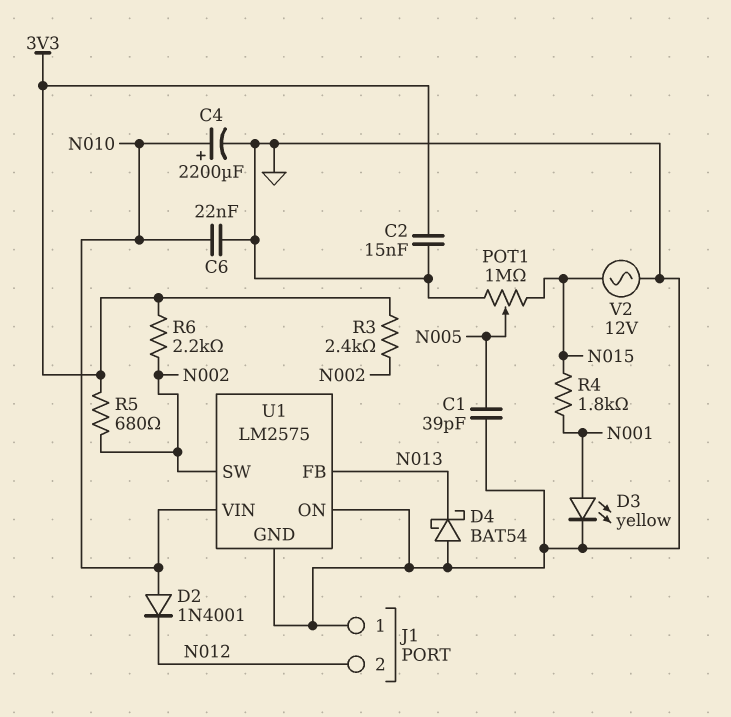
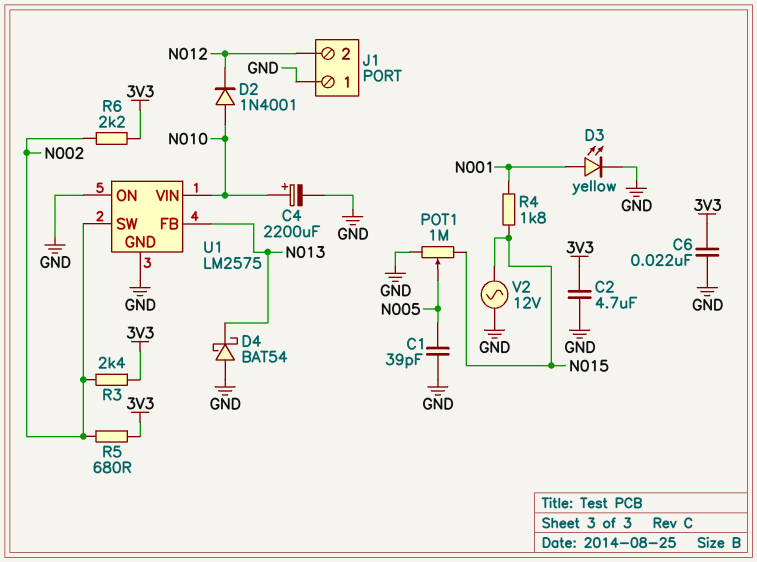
C2: 15nF (3V3, GND) -> 4.7uF (3V3, GND)
C6: 22nF (GND, N010) -> 22nF (3V3, GND)

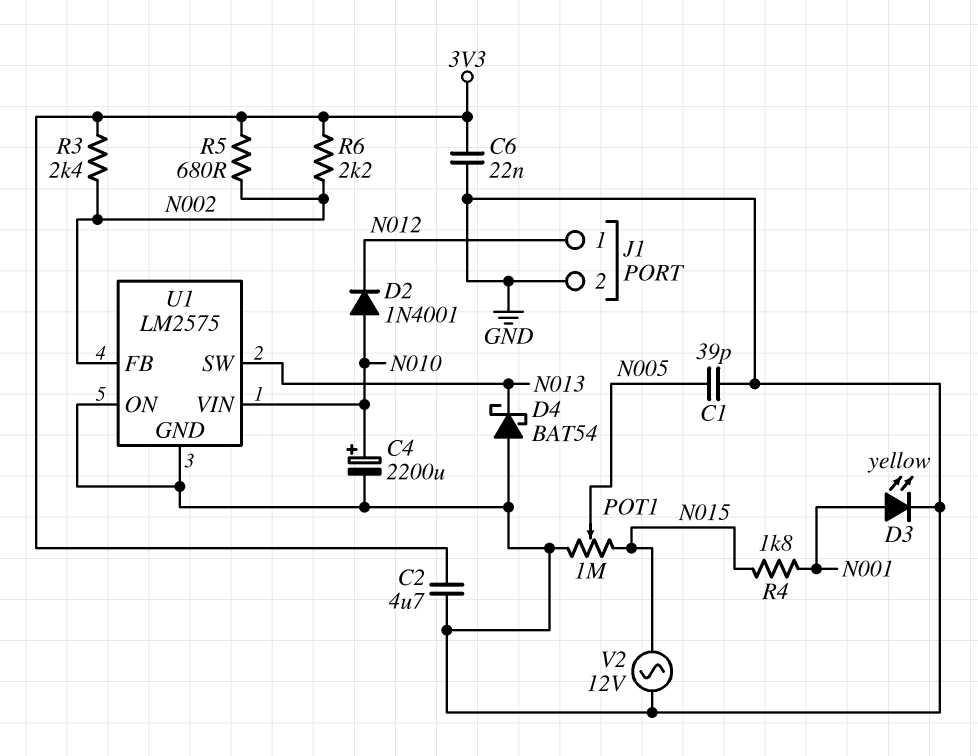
J1 pin 1: GND -> N012
J1 pin 2: N012 -> GND
U1 pin FB: N013 -> N002
U1 pin SW: N002 -> N013

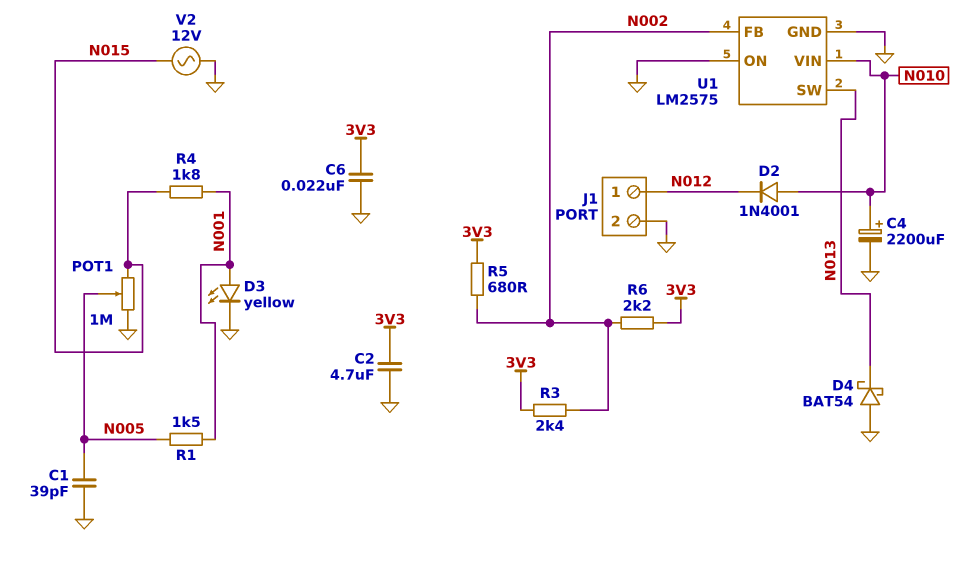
R1: none -> 1.5k (N001, N005)

